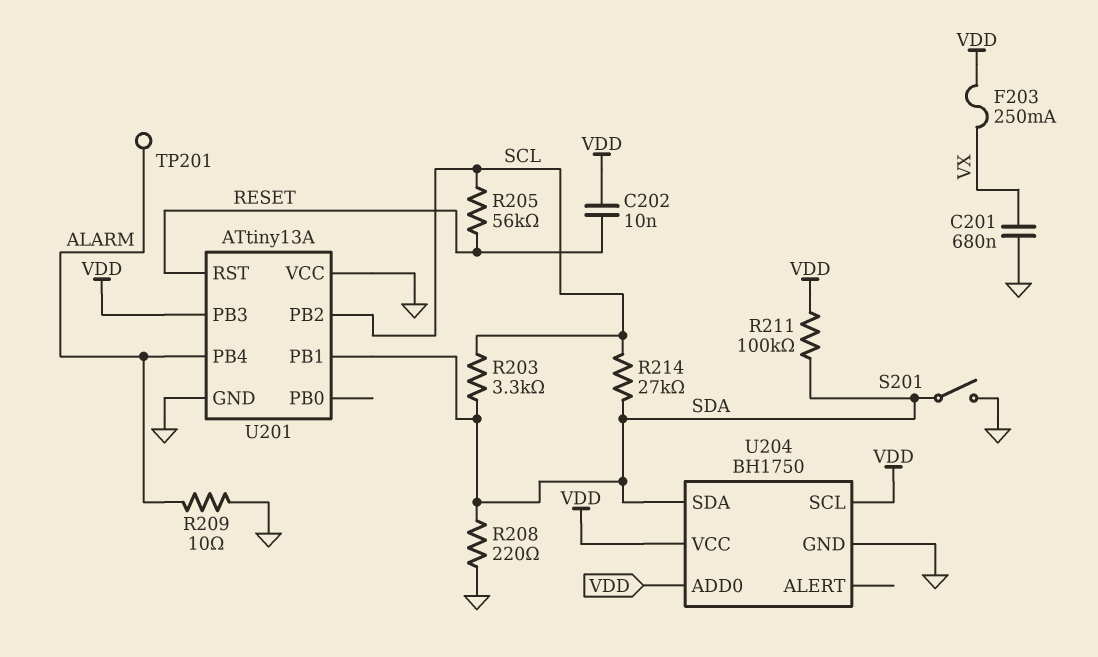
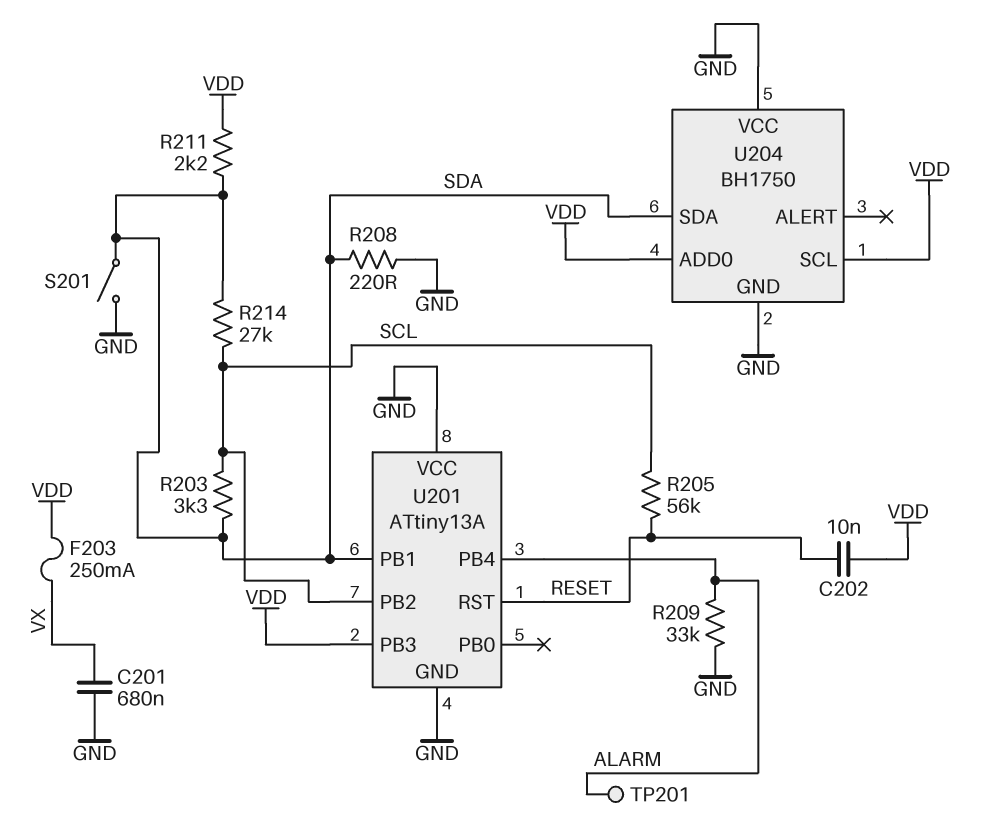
R209: 10 (ALARM, GND) -> 33k (ALARM, GND)
R211: 100k (SDA, VDD) -> 2.2k (SDA, VDD)
U204 pin VCC: VDD -> GND

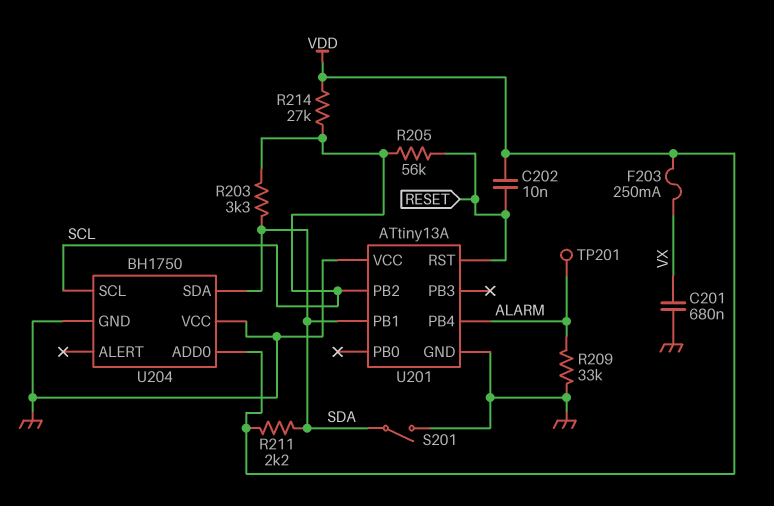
R208: 220 (GND, SDA) -> none
R214: 27k (SCL, SDA) -> 27k (SCL, VDD)
U201 pin PB3: VDD -> none
U204 pin SCL: VDD -> SCL

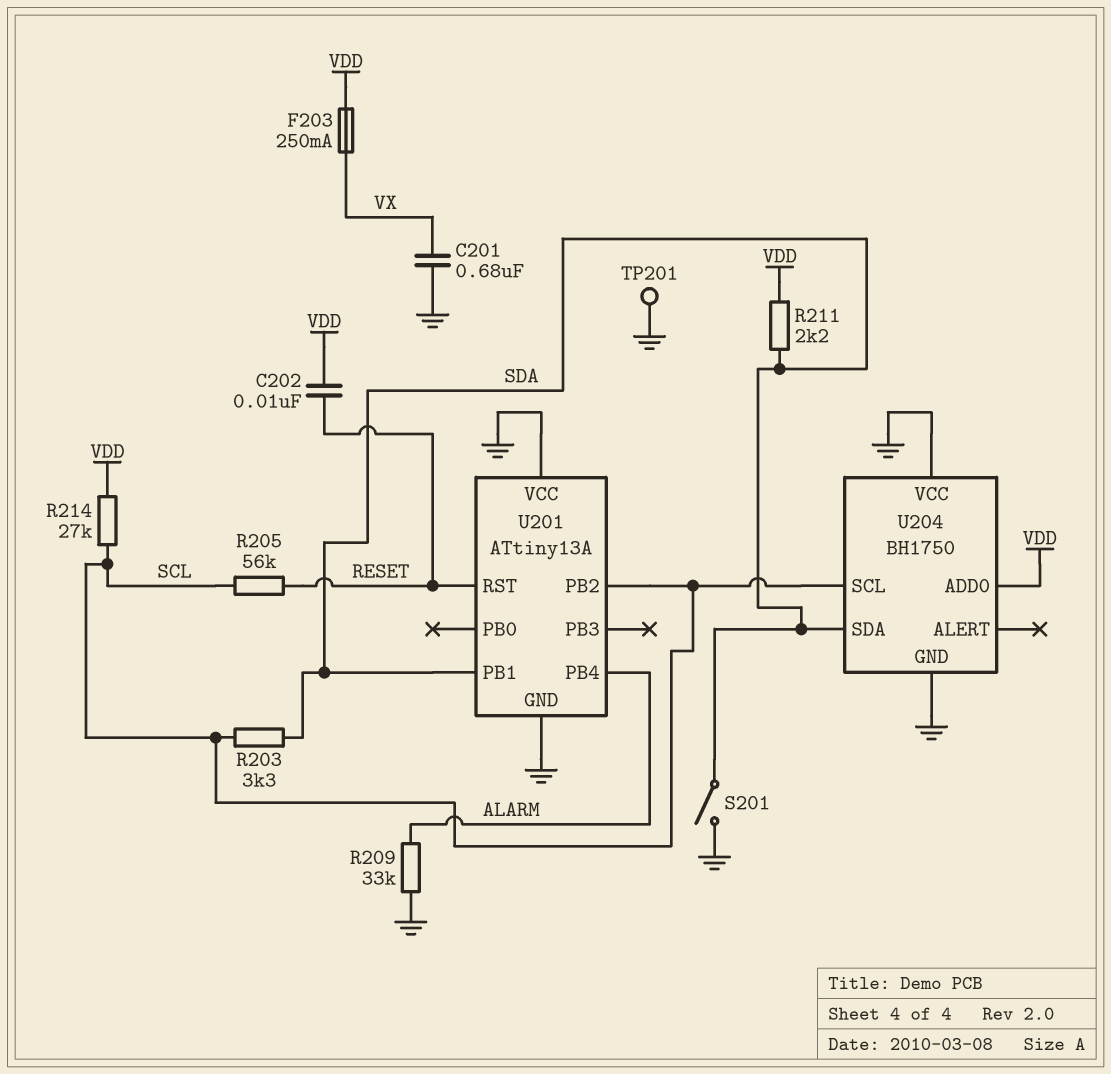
TP201: test point (ALARM) -> test point (GND)

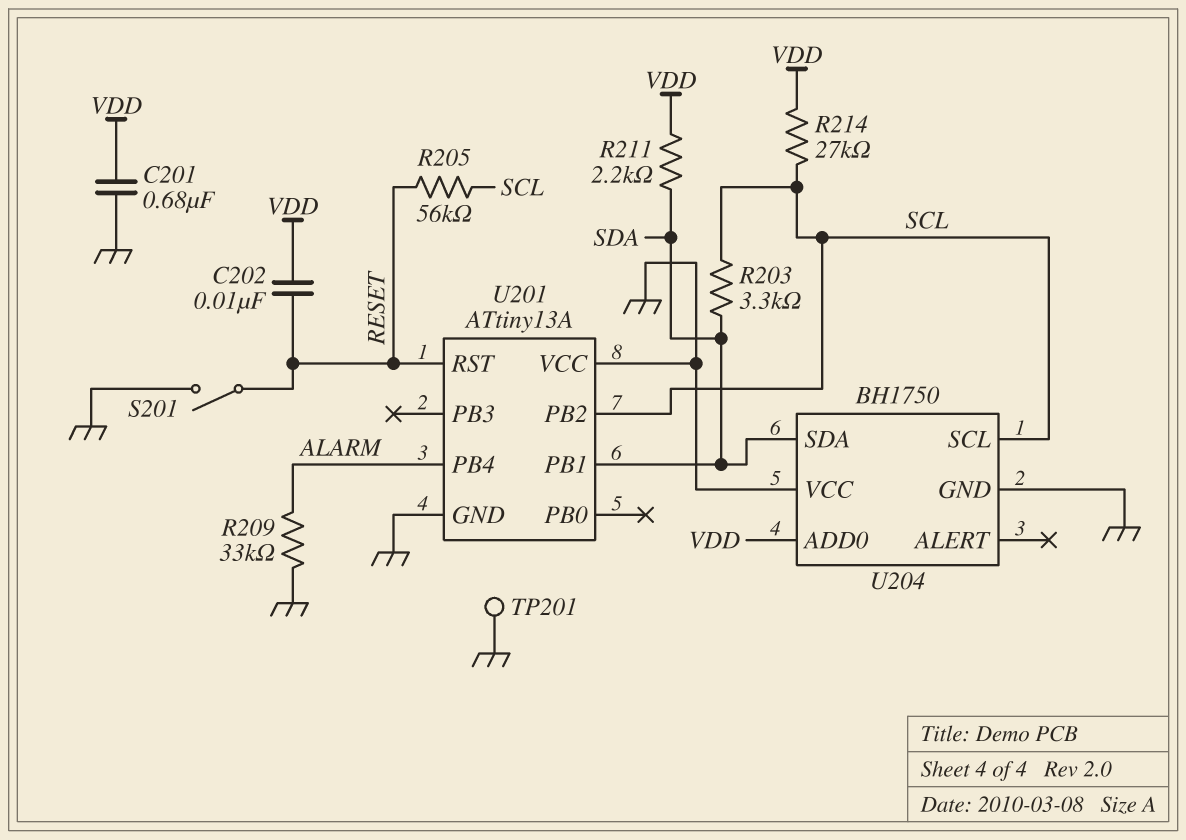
C201: 680nF (GND, VX) -> 680nF (GND, VDD)
F203: 250mA (VDD, VX) -> none
S201: switch (GND, SDA) -> switch (GND, RESET)

